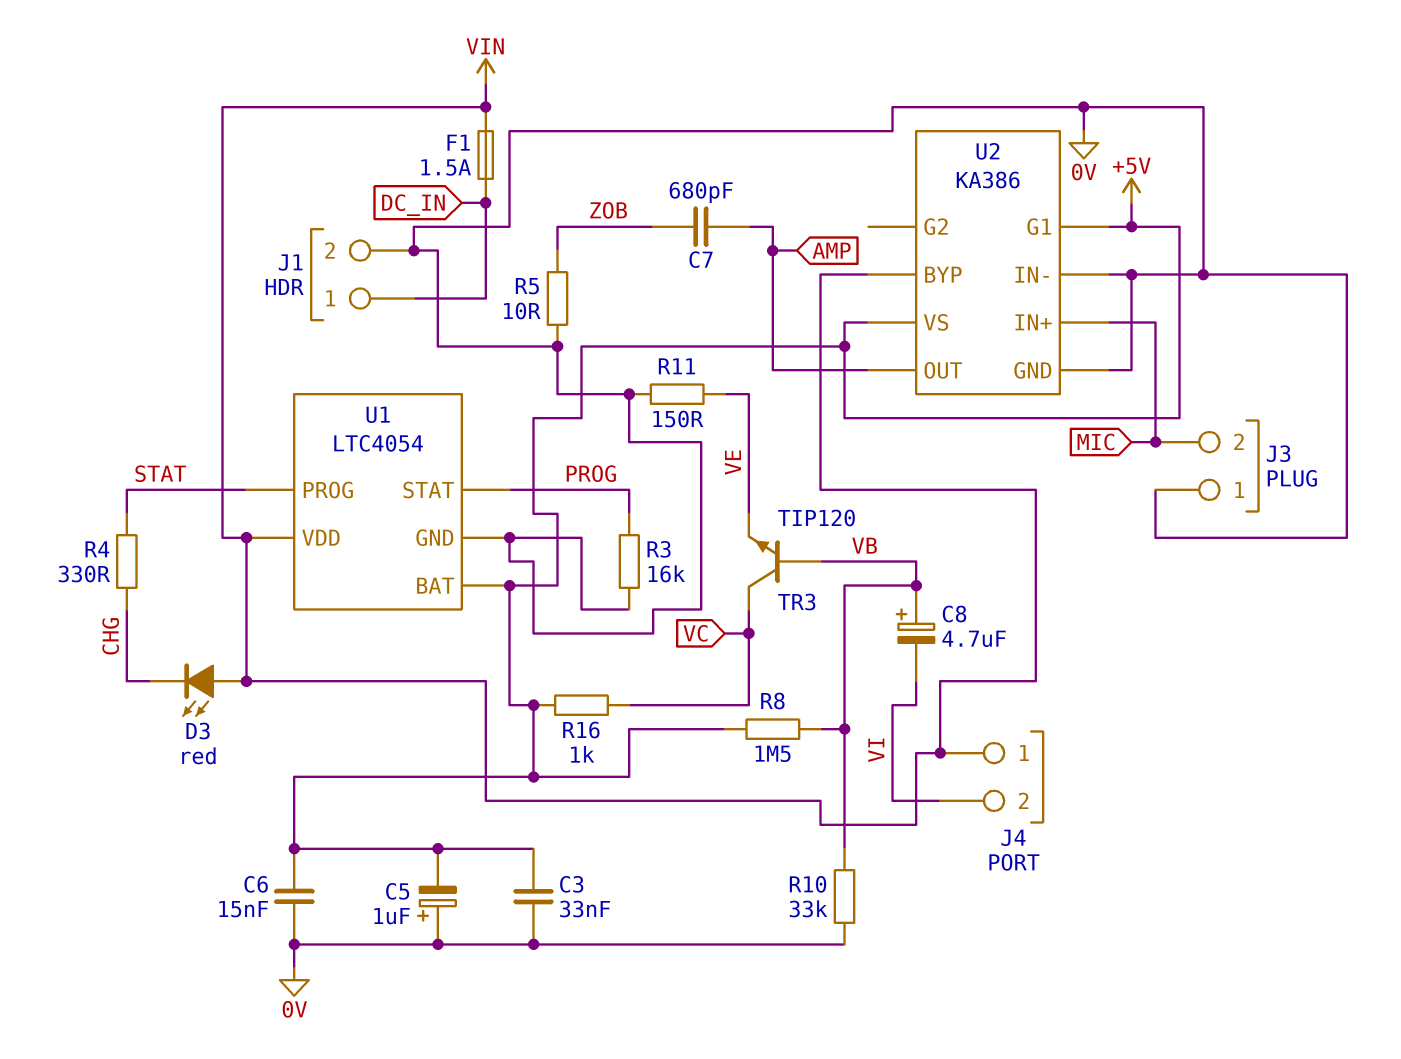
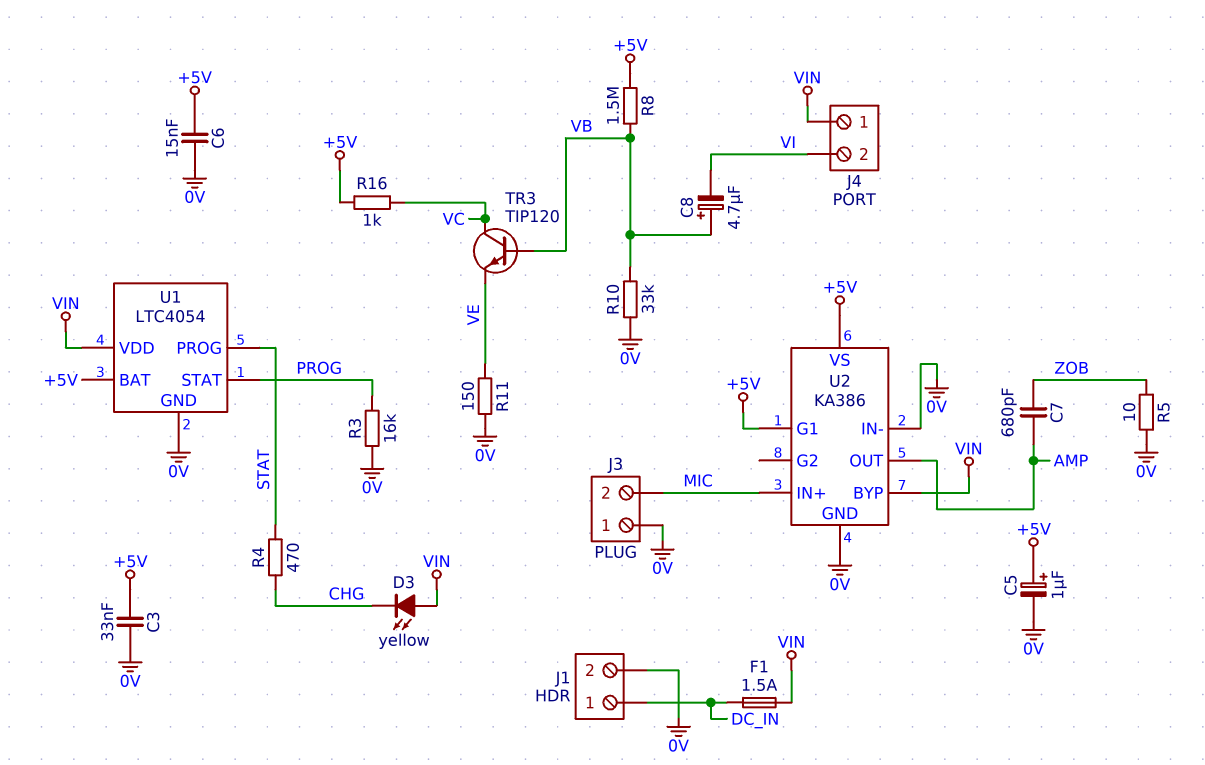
C5: 1uF (plus 0V, minus +5V) -> 1uF (plus +5V, minus 0V)
D3: LED red (A VIN, K CHG) -> LED yellow (A VIN, K CHG)
R4: 330 (CHG, STAT) -> 470 (CHG, STAT)

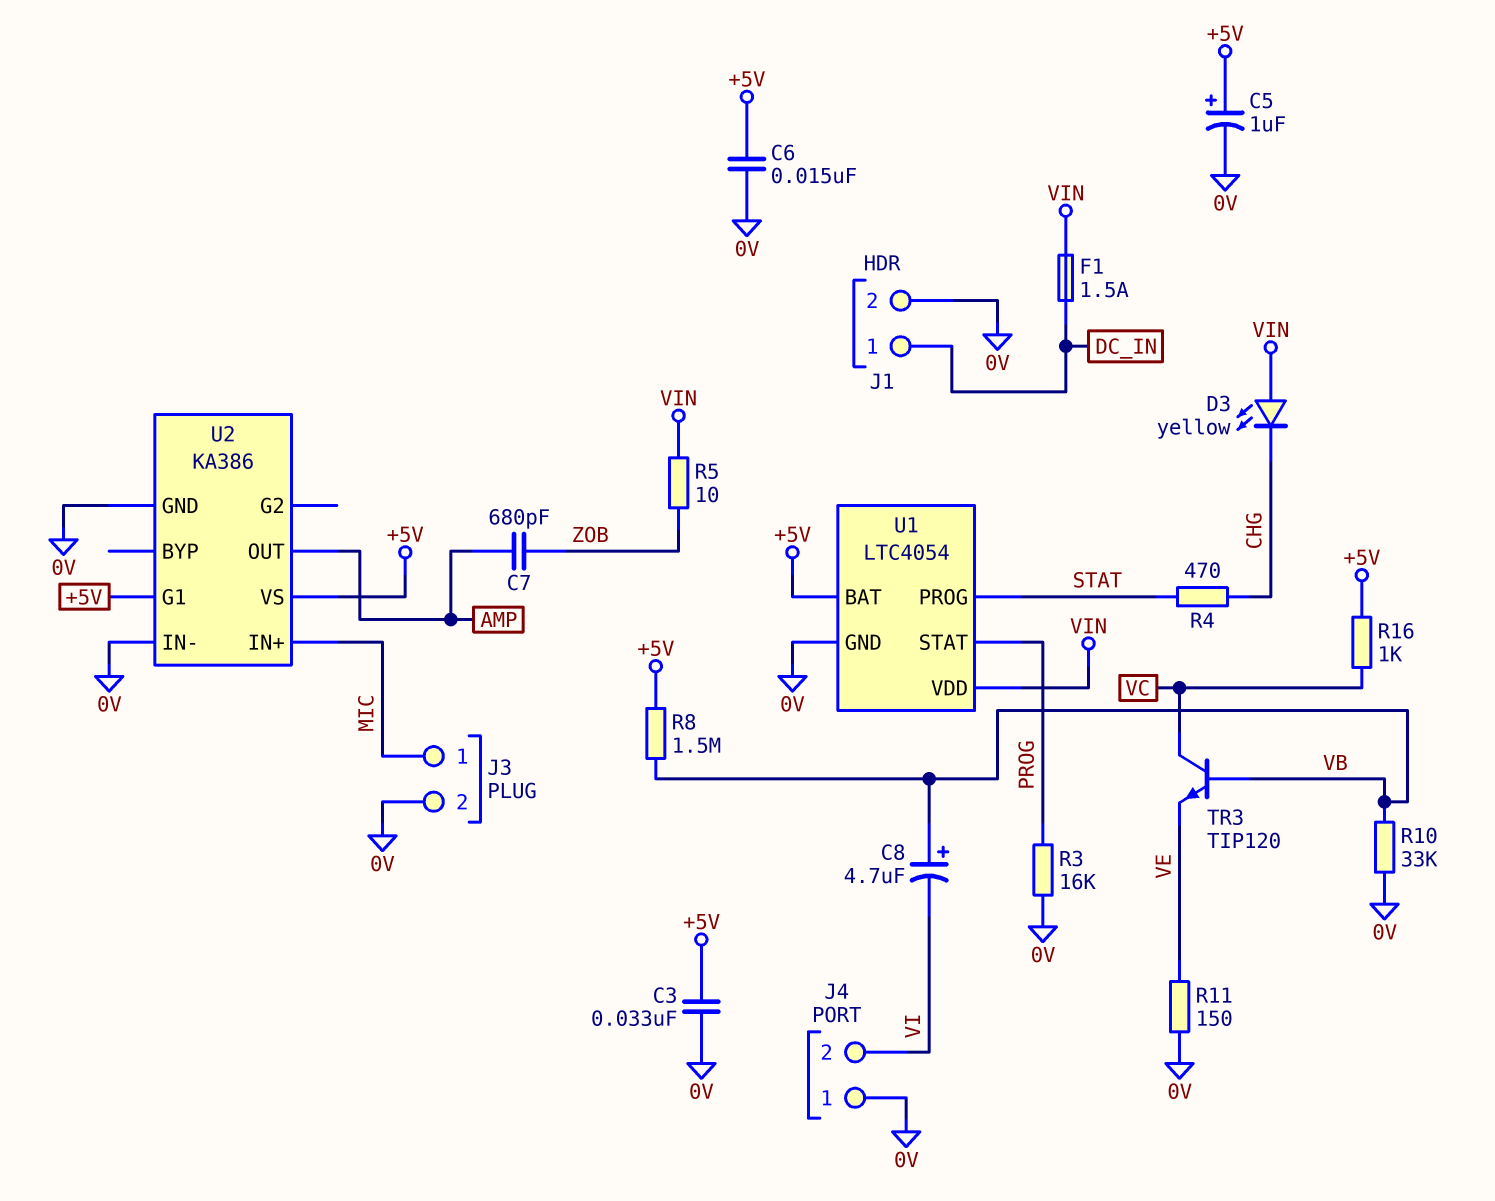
J3 pin 1: 0V -> MIC
J3 pin 2: MIC -> 0V
J4 pin 1: VIN -> 0V
R5: 10 (0V, ZOB) -> 10 (VIN, ZOB)
U2 pin BYP: VIN -> none

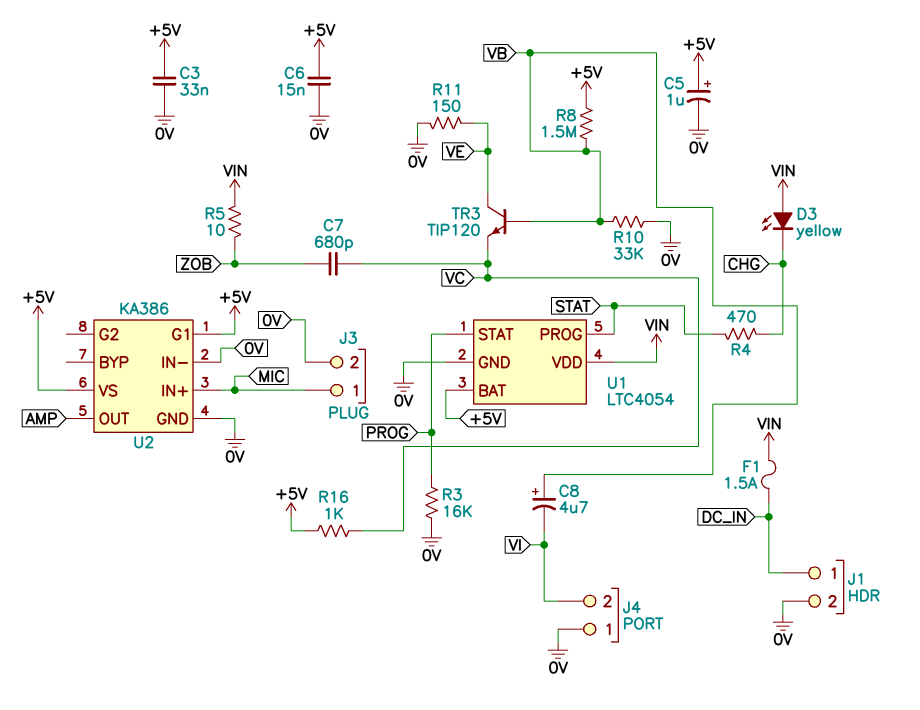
C7: 680pF (AMP, ZOB) -> 680pF (VC, ZOB)
TR3: NPN TIP120 (B VB, C VC, E VE) -> NPN TIP120 (B VB, C VE, E VC)

